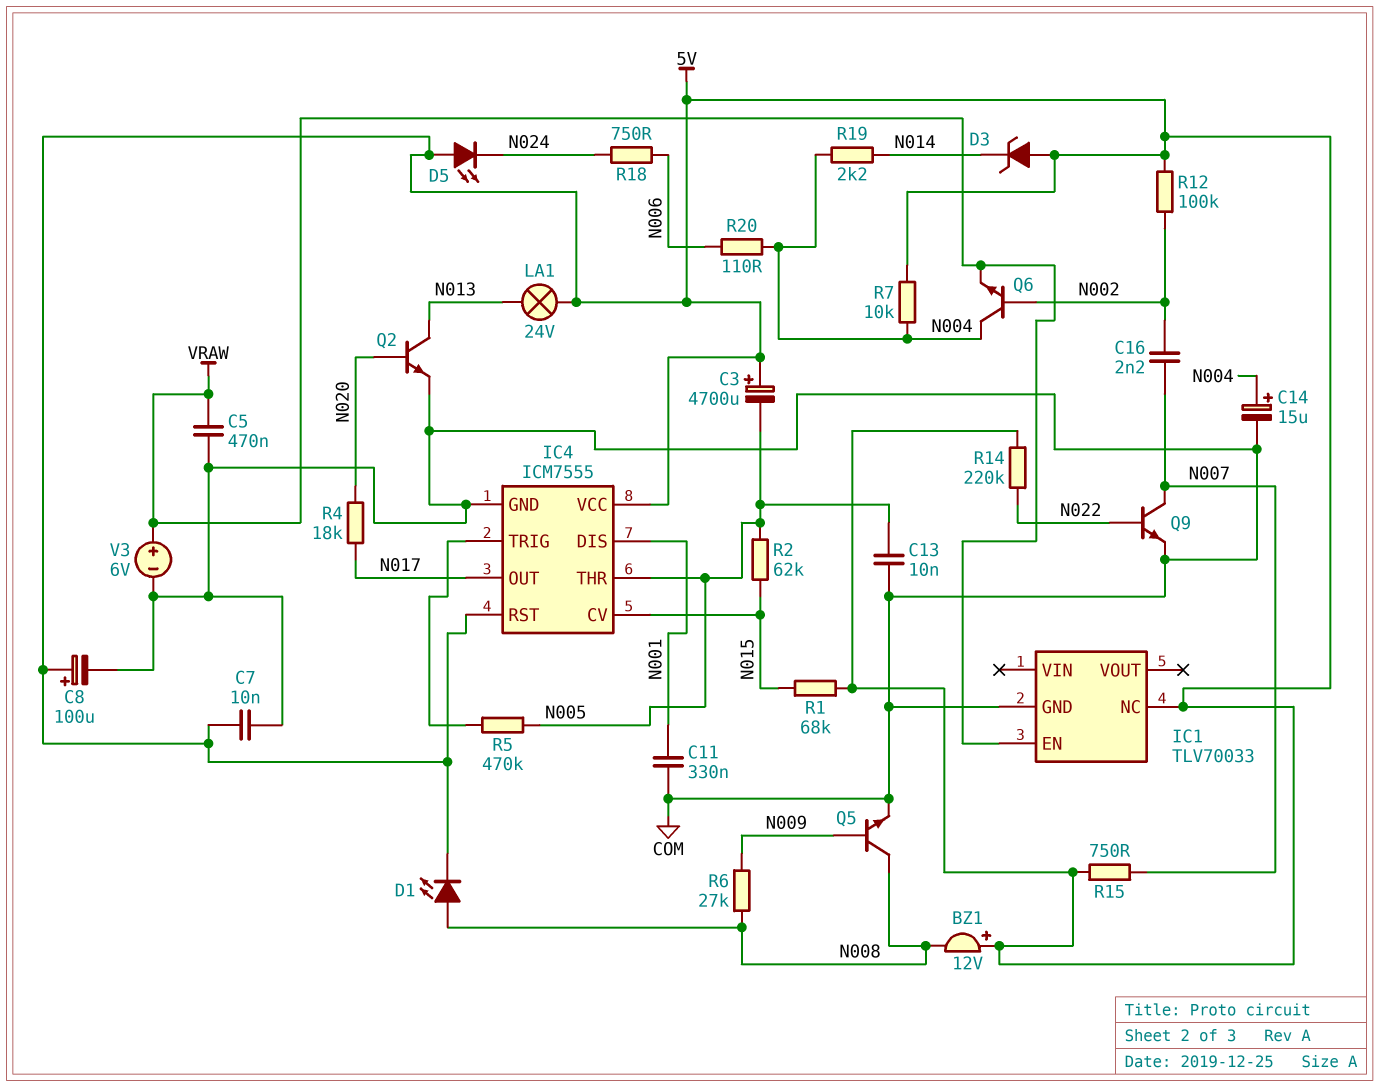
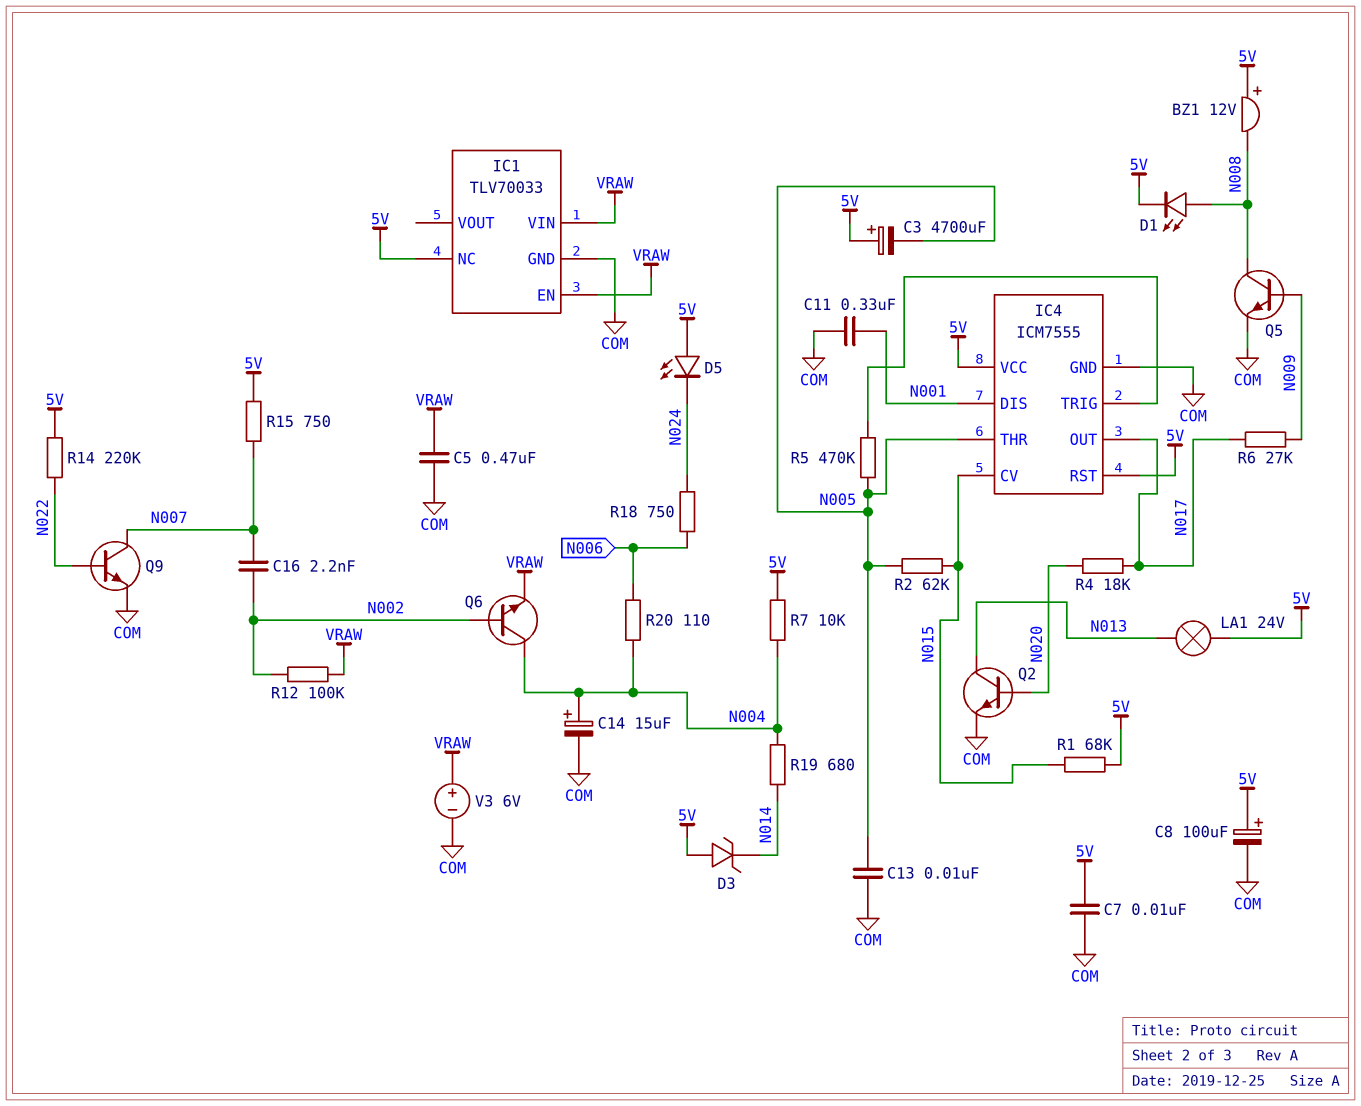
IC1 pin VIN: none -> VRAW
R6: 27k (N008, N009) -> 27k (N009, N017)
R12: 100k (5V, N002) -> 100k (N002, VRAW)
R19: 2.2k (N004, N014) -> 680 (N004, N014)

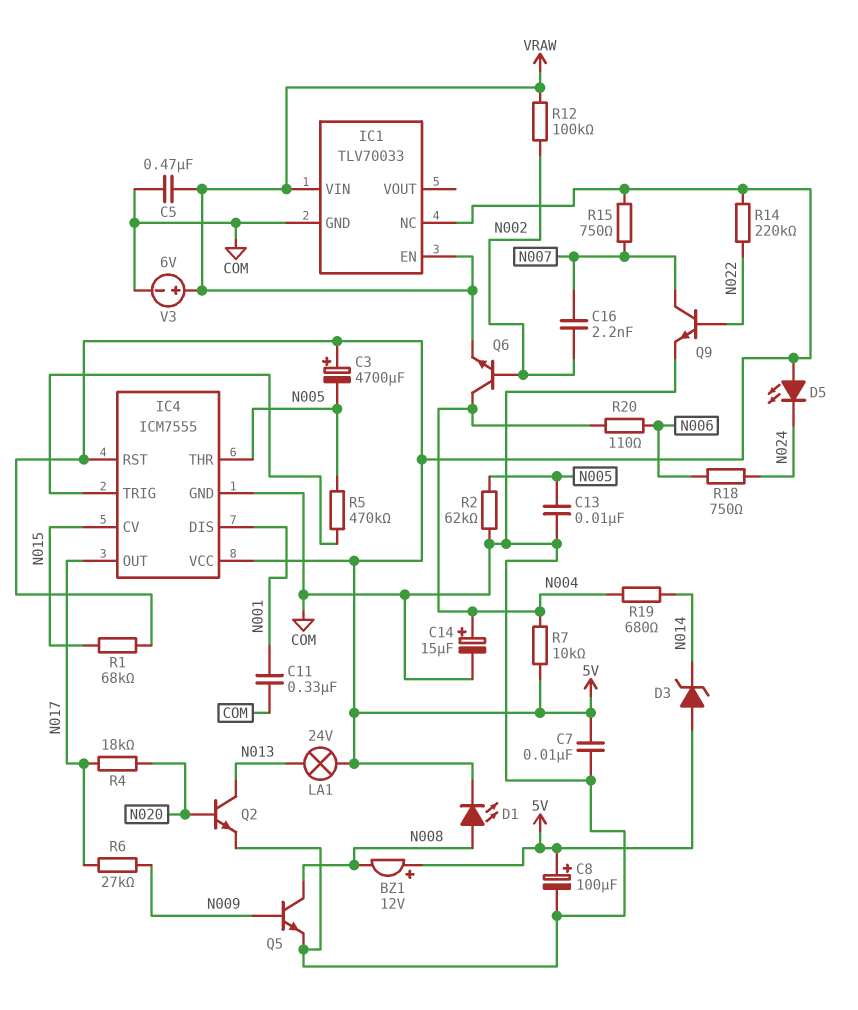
R2: 62k (N005, N015) -> 62k (COM, N005)

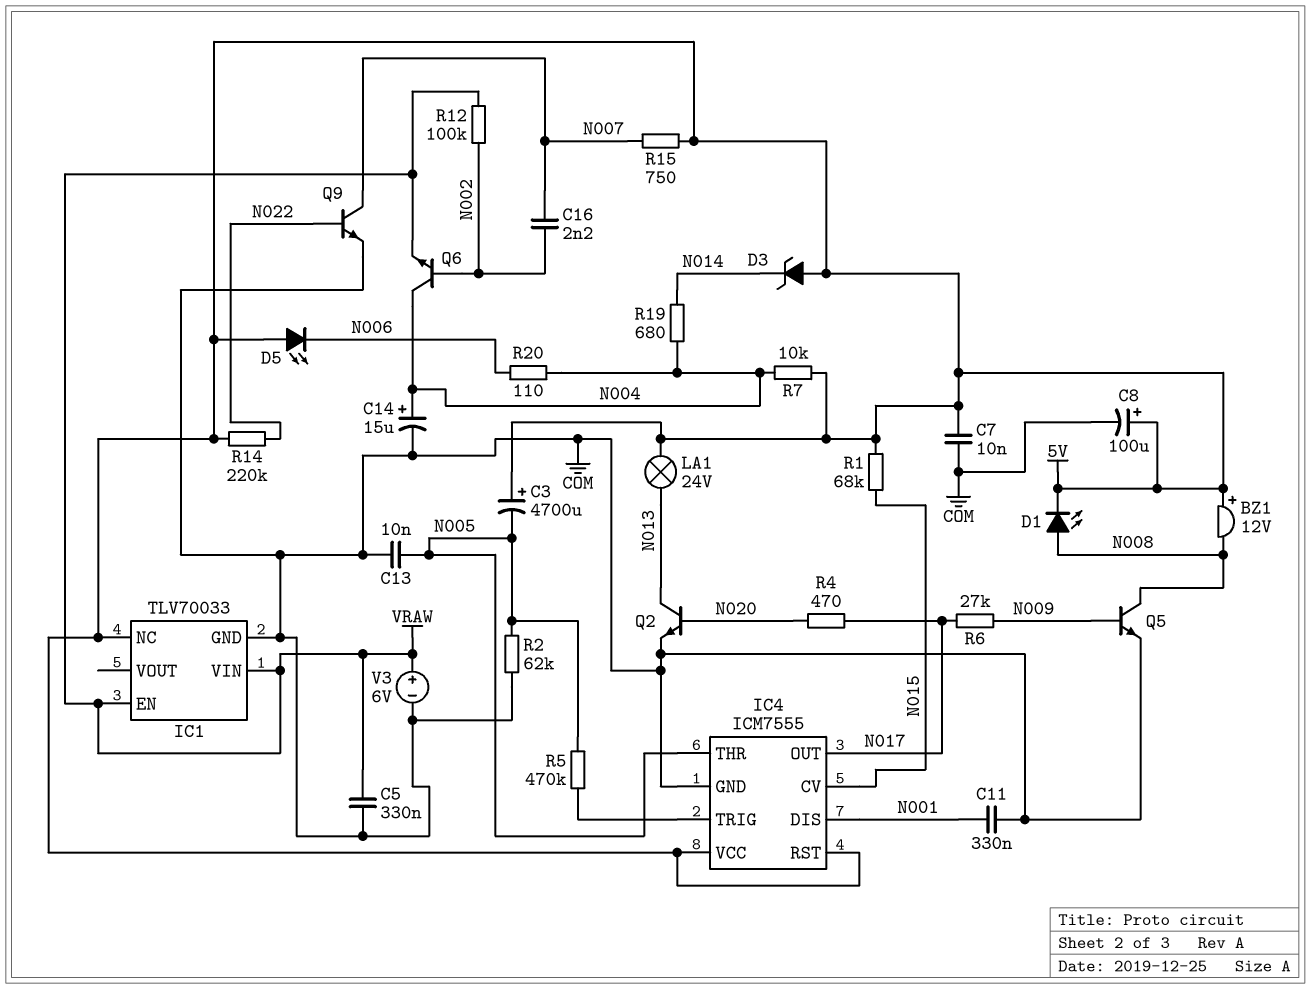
C5: 470nF (COM, VRAW) -> 330nF (COM, VRAW)
D5: LED (A 5V, K N024) -> LED (A 5V, K N006)
R4: 18k (N017, N020) -> 470 (N017, N020)
R18: 750 (N006, N024) -> none

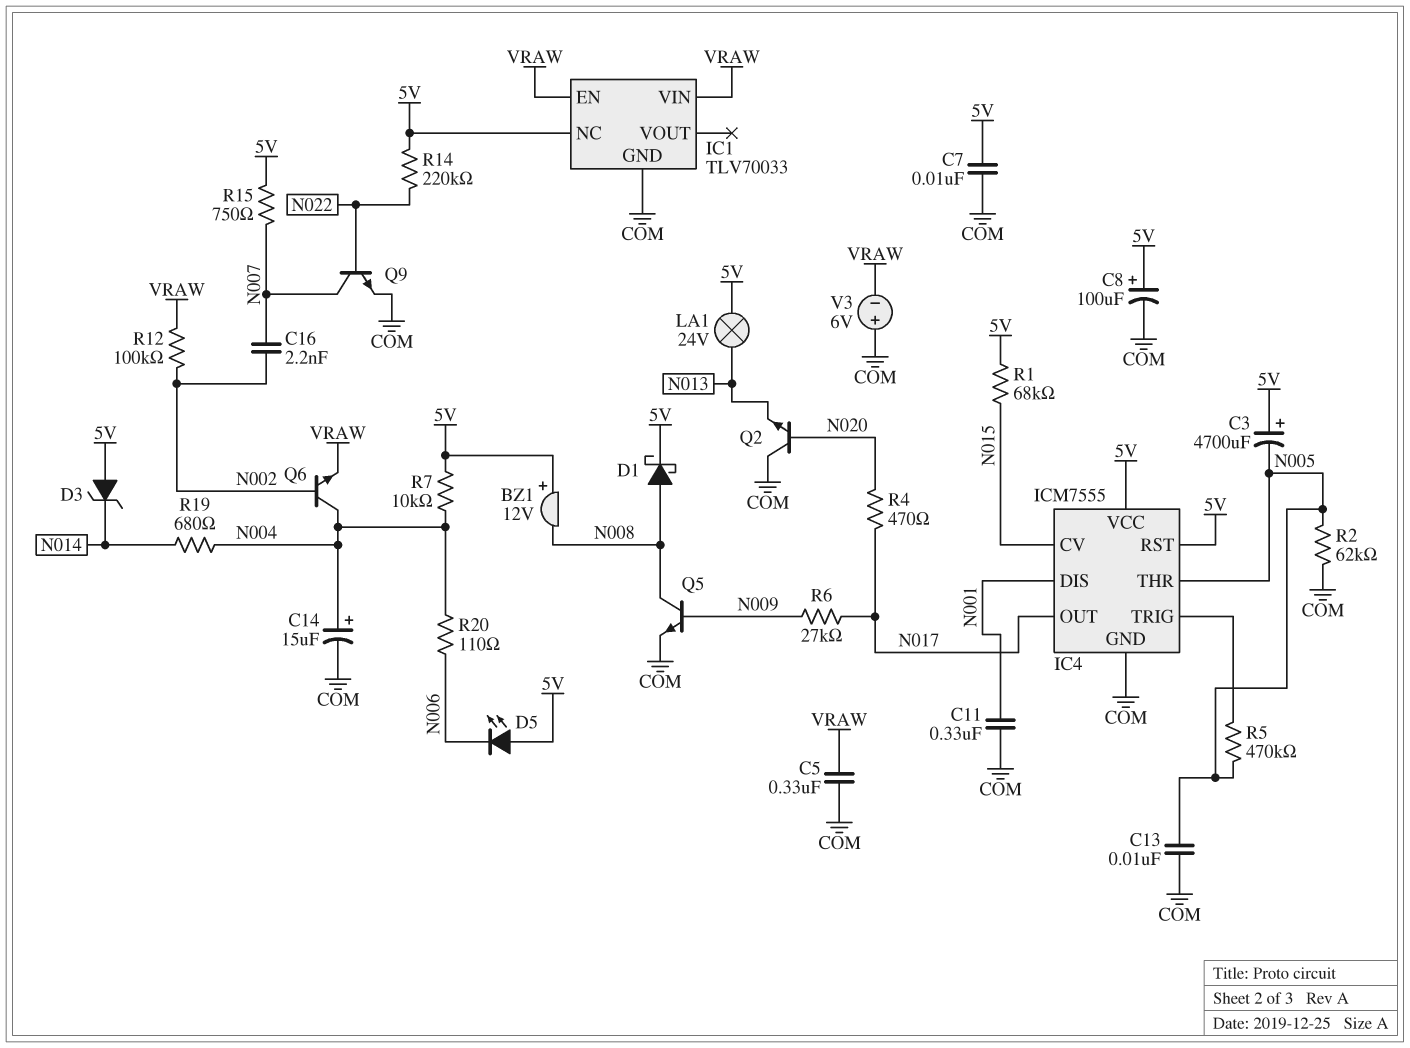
D1: LED (A N008, K 5V) -> schottky (A N008, K 5V)
Q2: NPN (B N020, C N013, E COM) -> NPN (B N020, C COM, E N013)
V3: 6V (plus VRAW, minus COM) -> 6V (plus COM, minus VRAW)

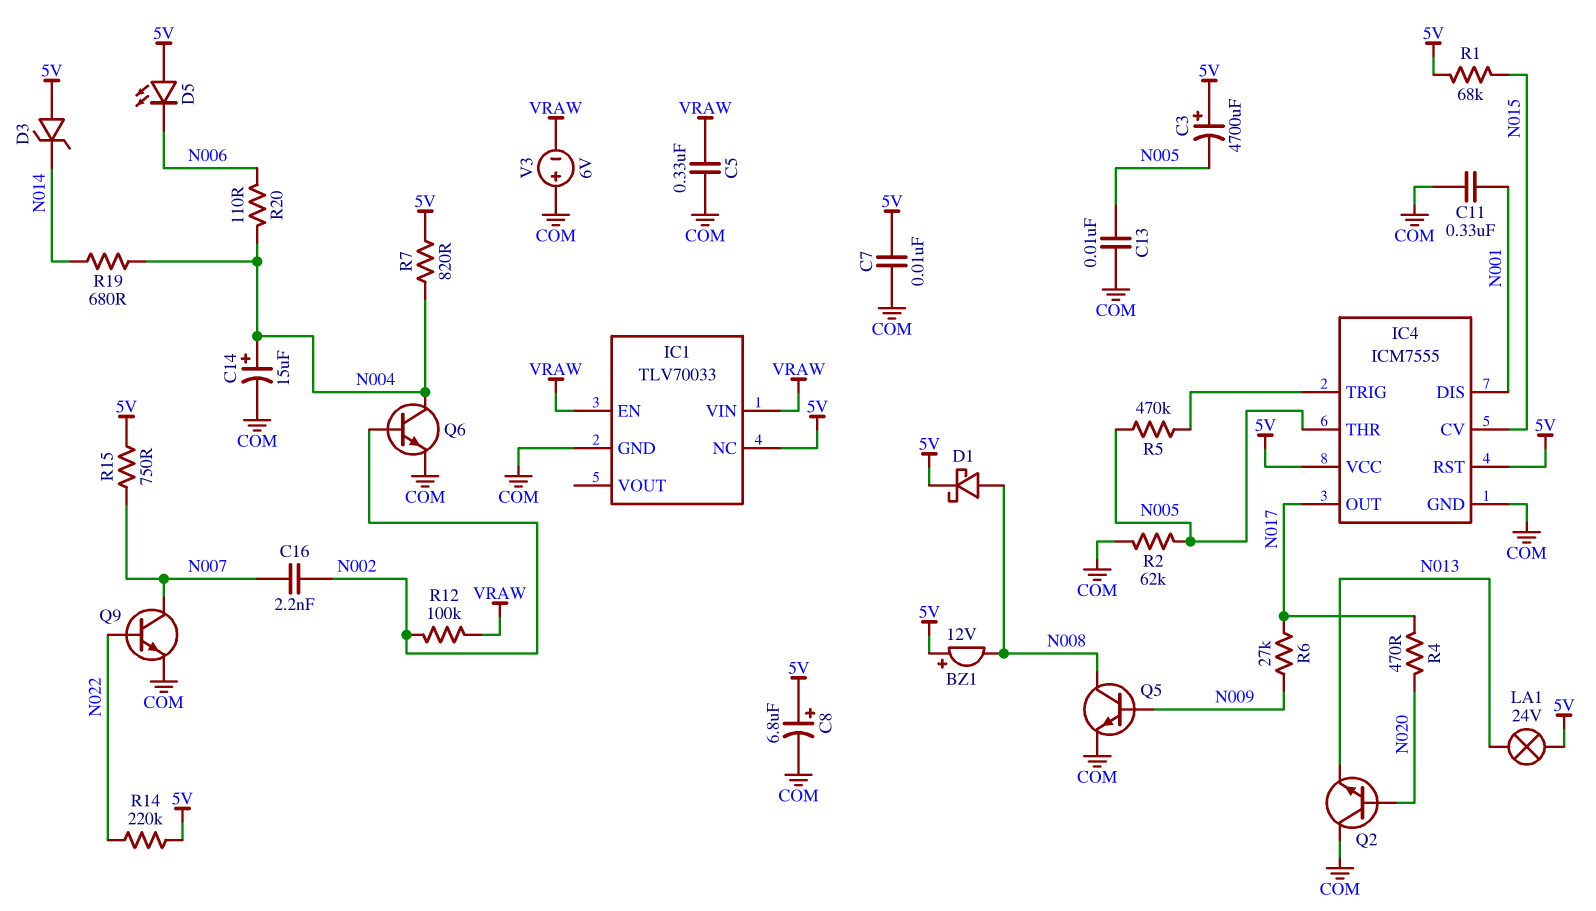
C8: 100uF (plus 5V, minus COM) -> 6.8uF (plus 5V, minus COM)
Q6: NPN (B N002, C N004, E VRAW) -> NPN (B N002, C N004, E COM)
R7: 10k (5V, N004) -> 820 (5V, N004)

